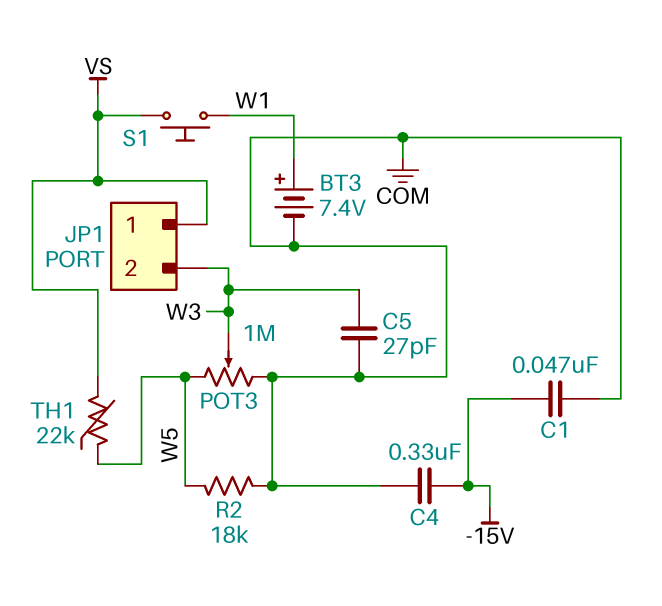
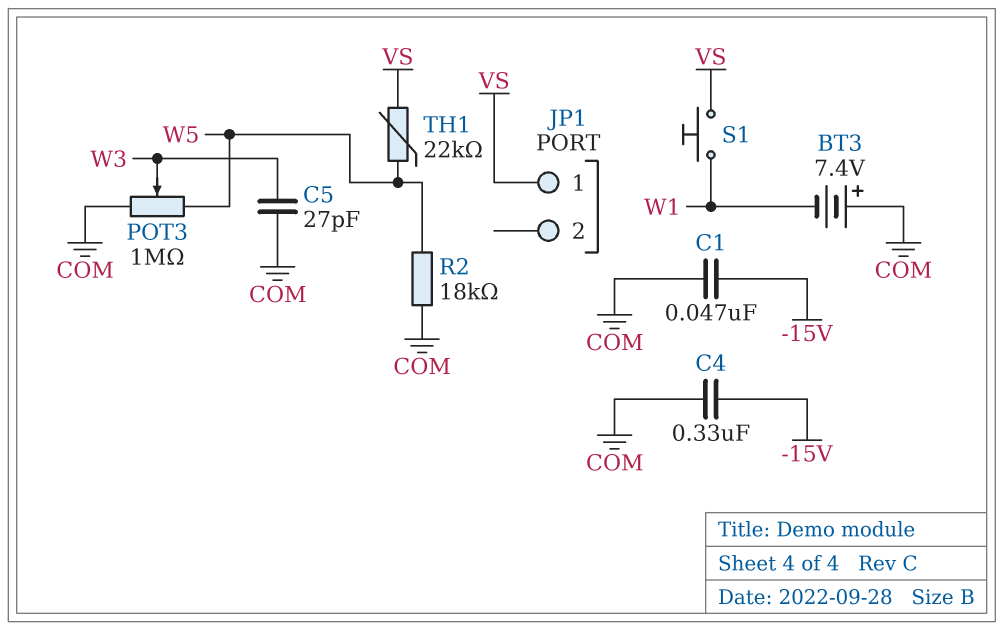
BT3: 7.4V (plus W1, minus COM) -> 7.4V (plus COM, minus W1)
JP1 pin 2: W3 -> none

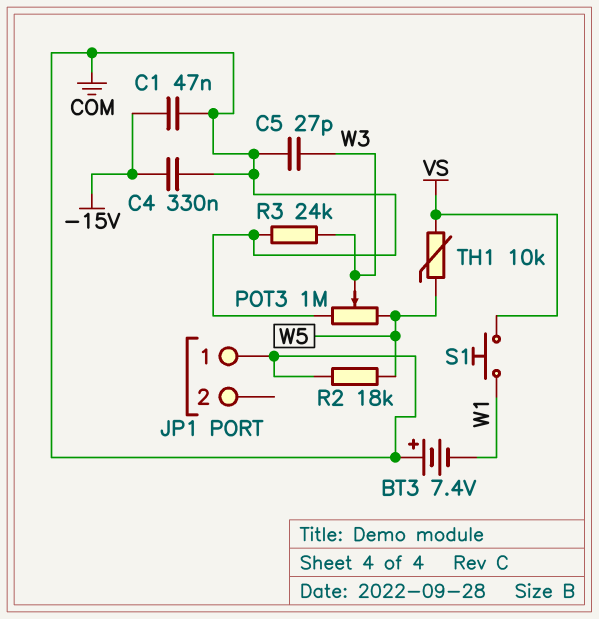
JP1 pin 1: VS -> COM
R3: none -> 24k (COM, W3)
TH1: 22k (VS, W5) -> 10k (VS, W5)

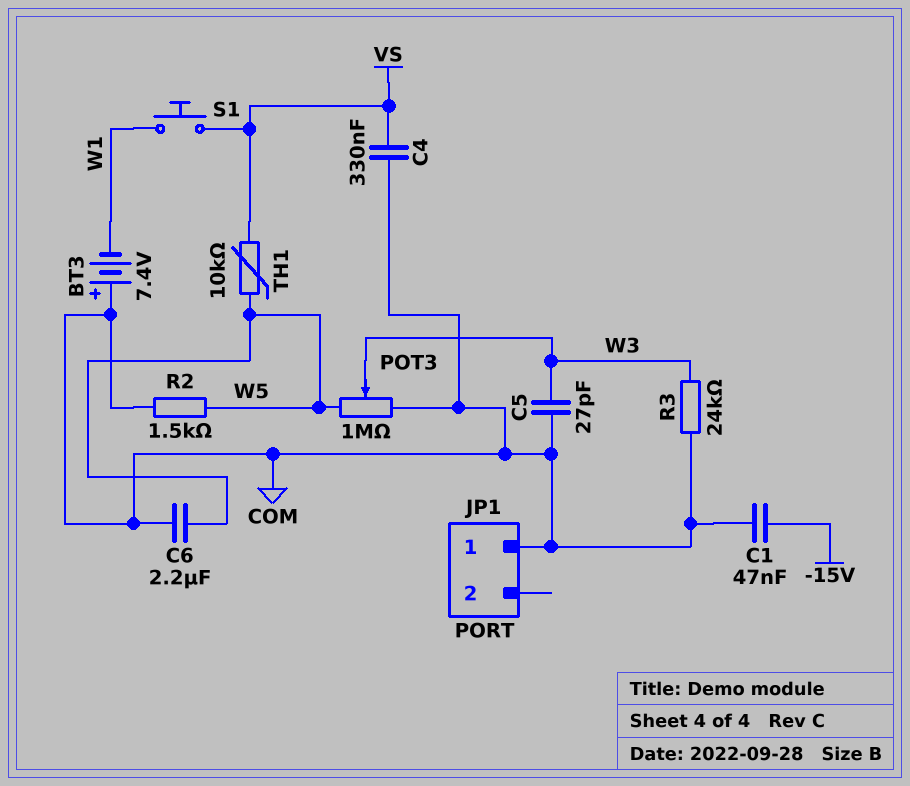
C4: 330nF (-15V, COM) -> 330nF (COM, VS)
C6: none -> 2.2uF (COM, W5)
R2: 18k (COM, W5) -> 1.5k (COM, W5)

